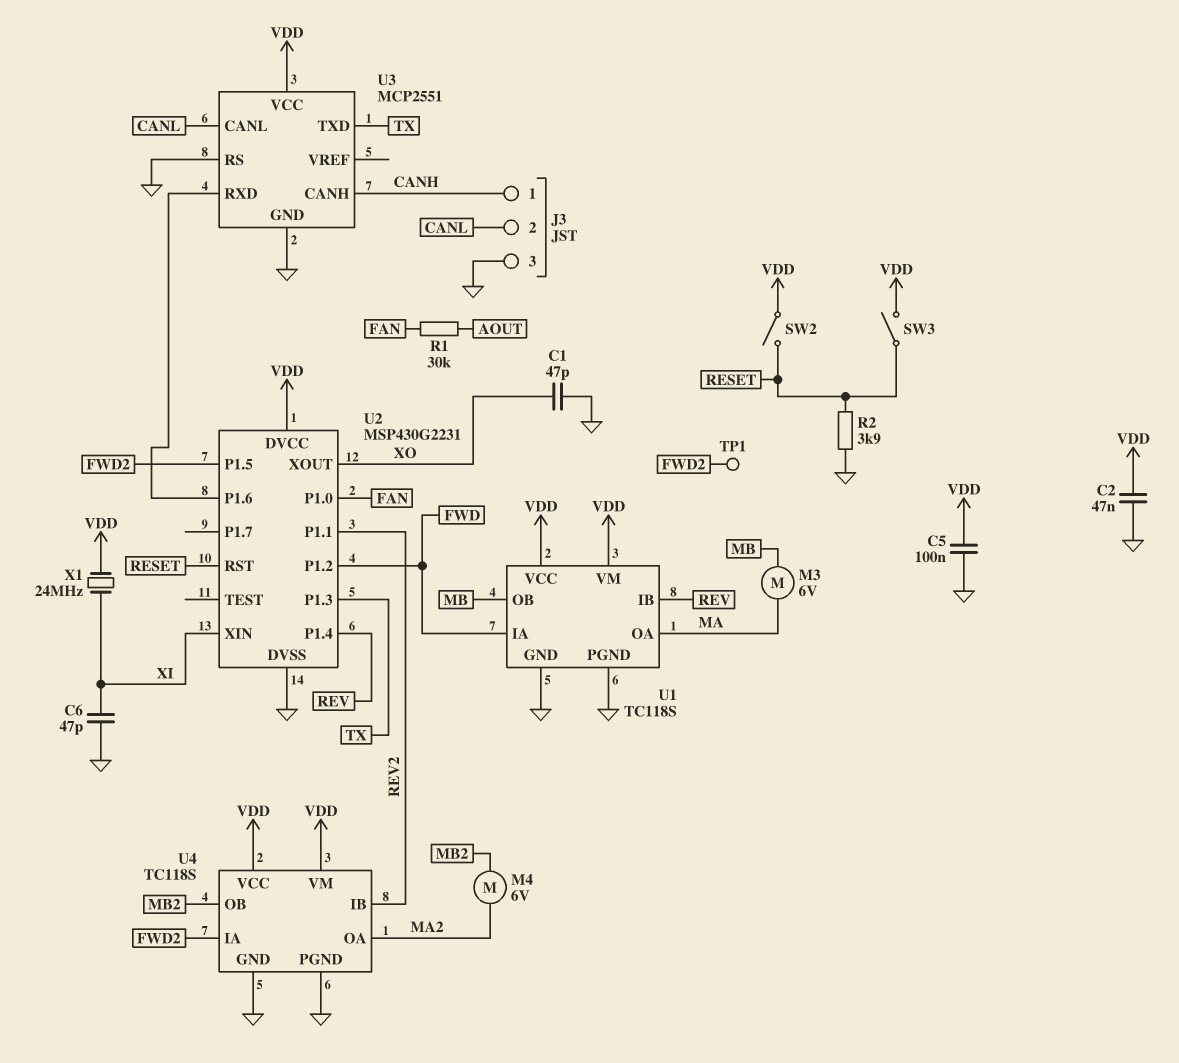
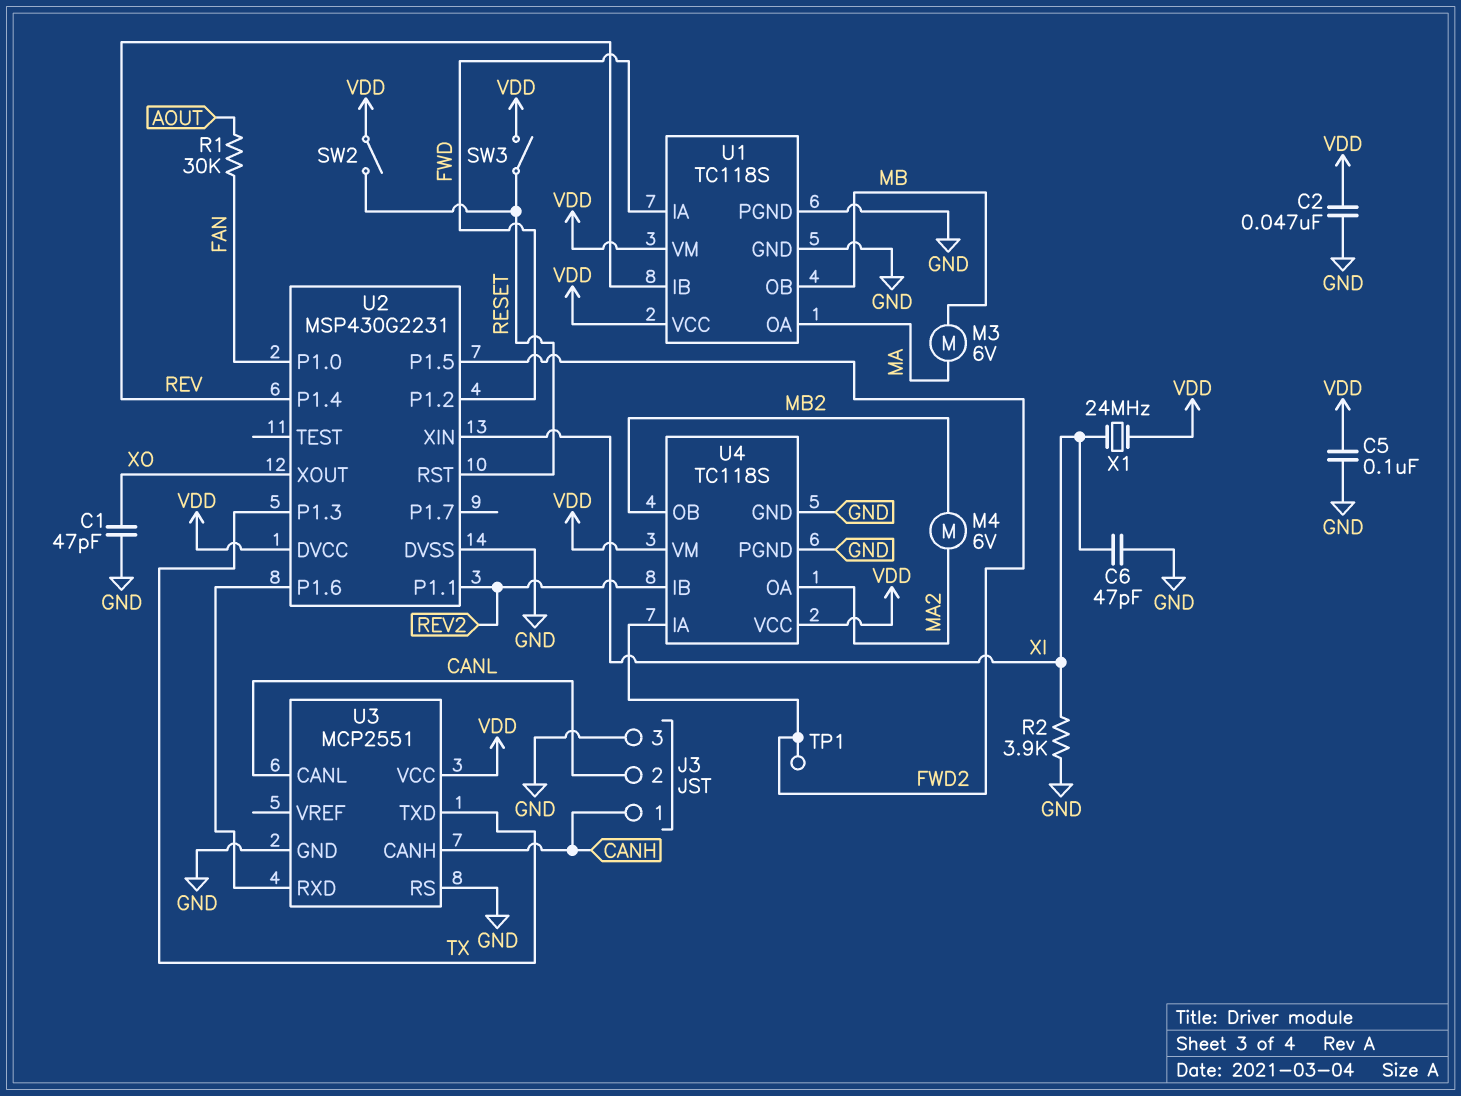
R2: 3.9k (GND, RESET) -> 3.9k (GND, XI)

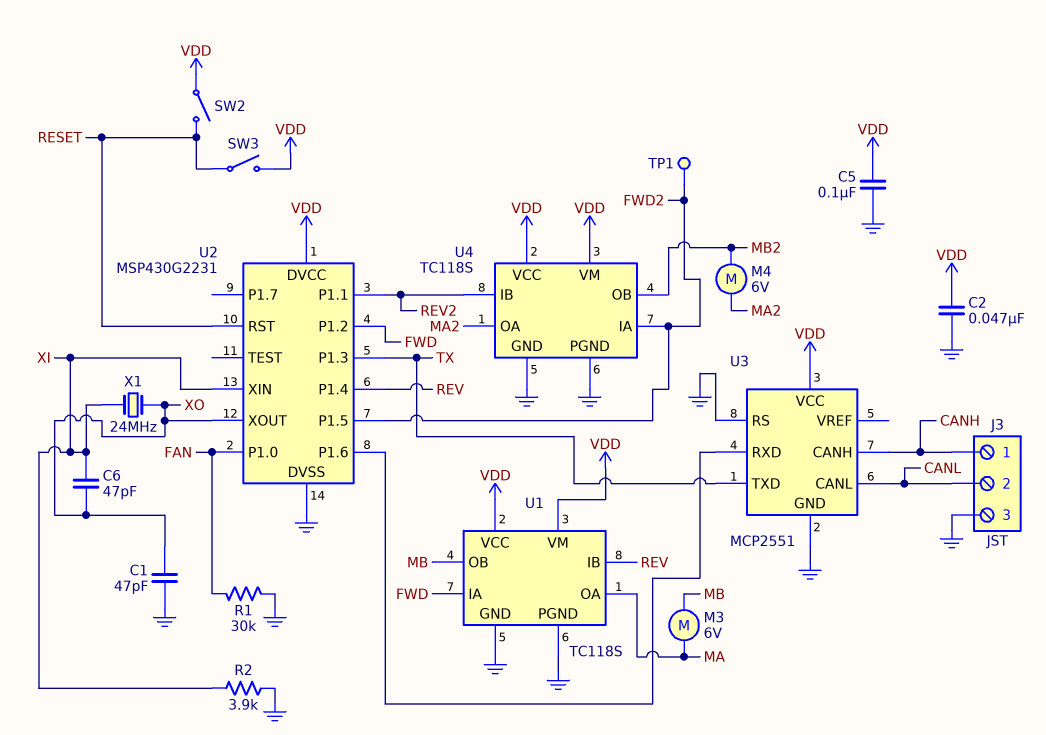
C6: 47pF (GND, XI) -> 47pF (XI, XO)
R1: 30k (AOUT, FAN) -> 30k (FAN, GND)
X1: 24MHz (VDD, XI) -> 24MHz (XI, XO)

